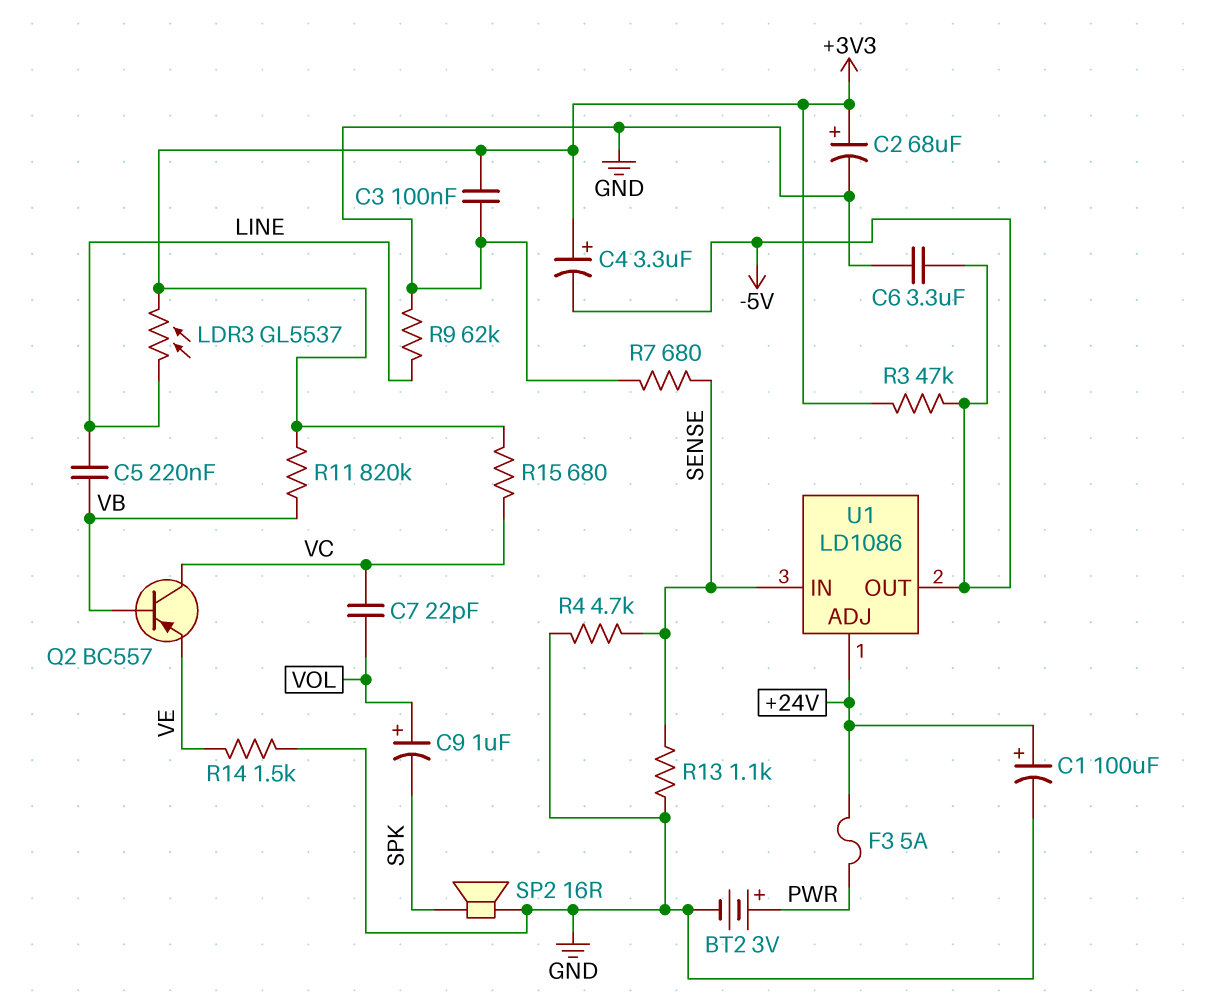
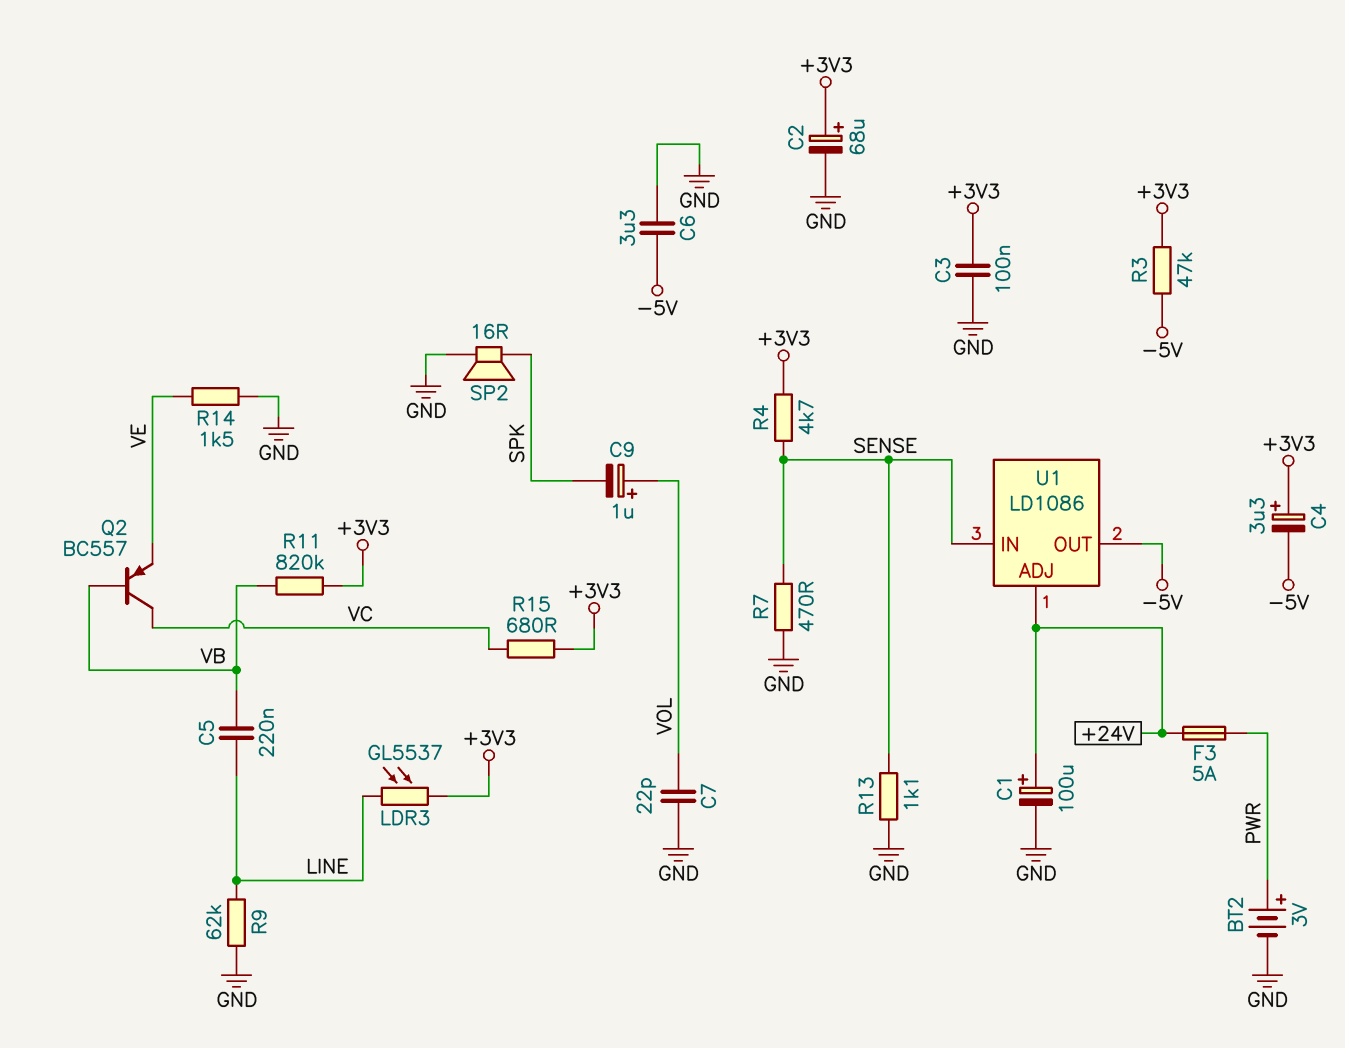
C7: 22pF (VC, VOL) -> 22pF (GND, VOL)
R4: 4.7k (GND, SENSE) -> 4.7k (+3V3, SENSE)
R7: 680 (GND, SENSE) -> 470 (GND, SENSE)

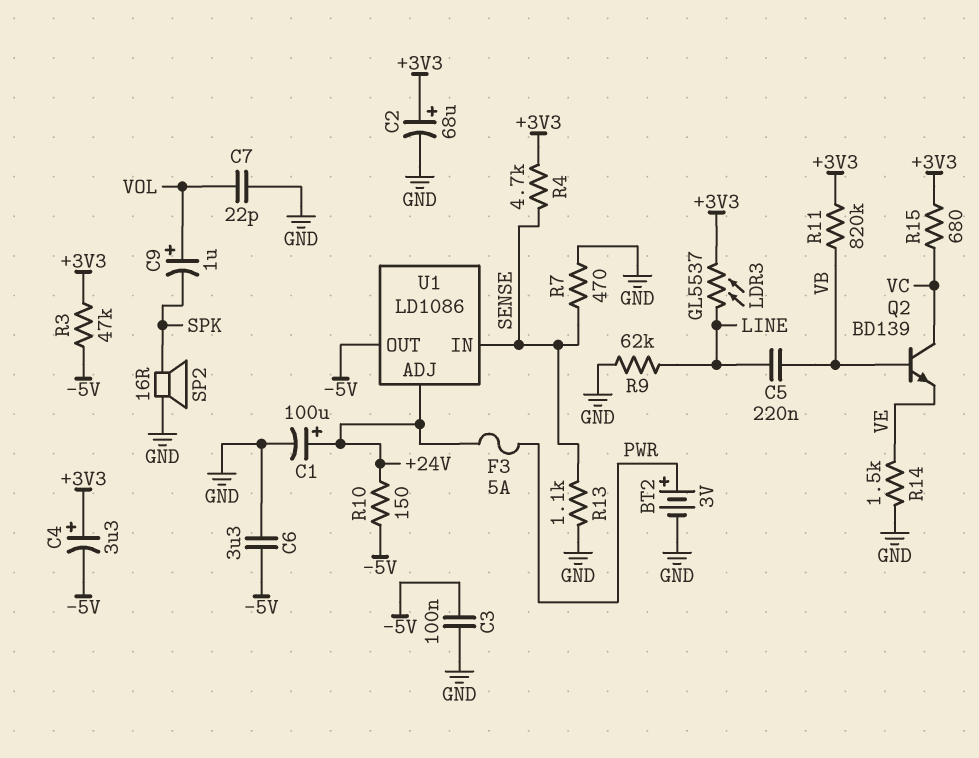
C3: 100nF (+3V3, GND) -> 100nF (-5V, GND)
Q2: PNP BC557 (B VB, C VC, E VE) -> NPN BD139 (B VB, C VC, E VE)
R10: none -> 150 (+24V, -5V)

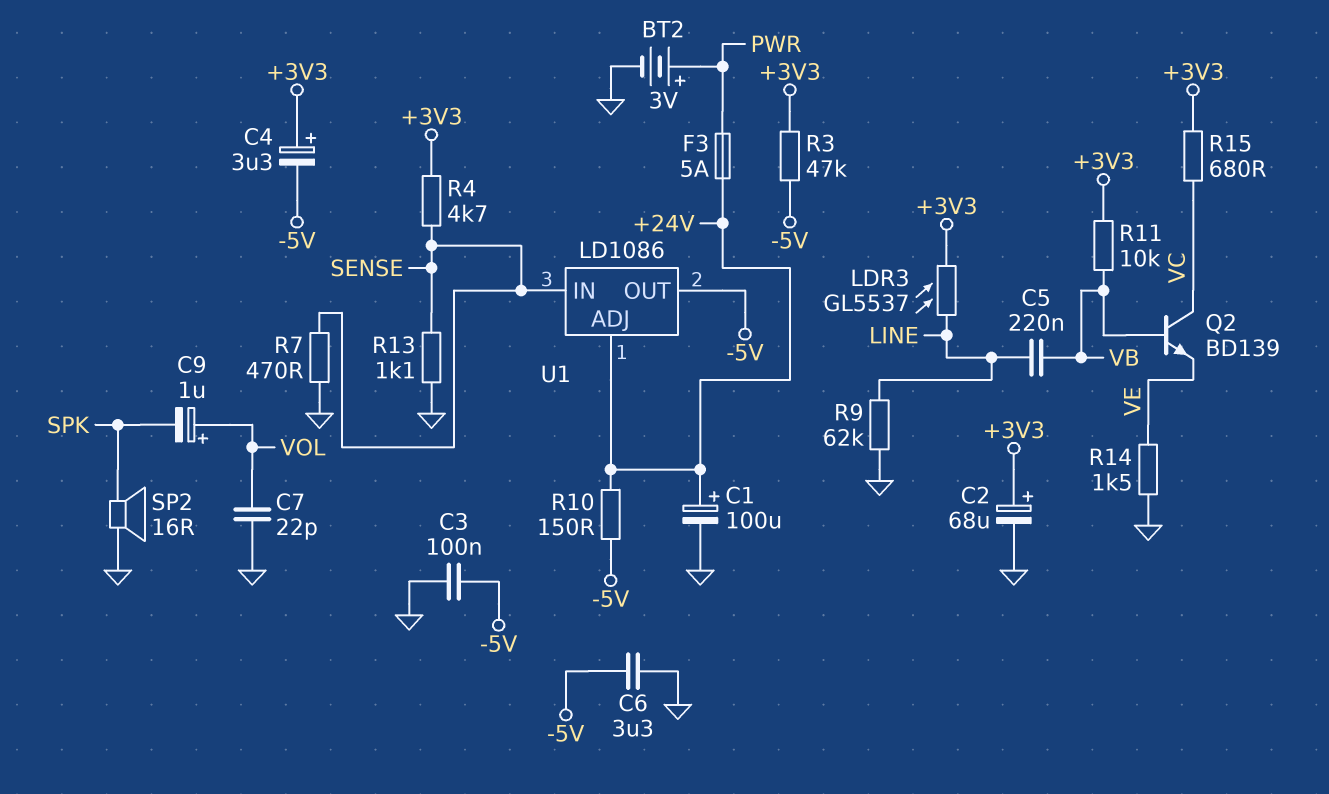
R11: 820k (+3V3, VB) -> 10k (+3V3, VB)

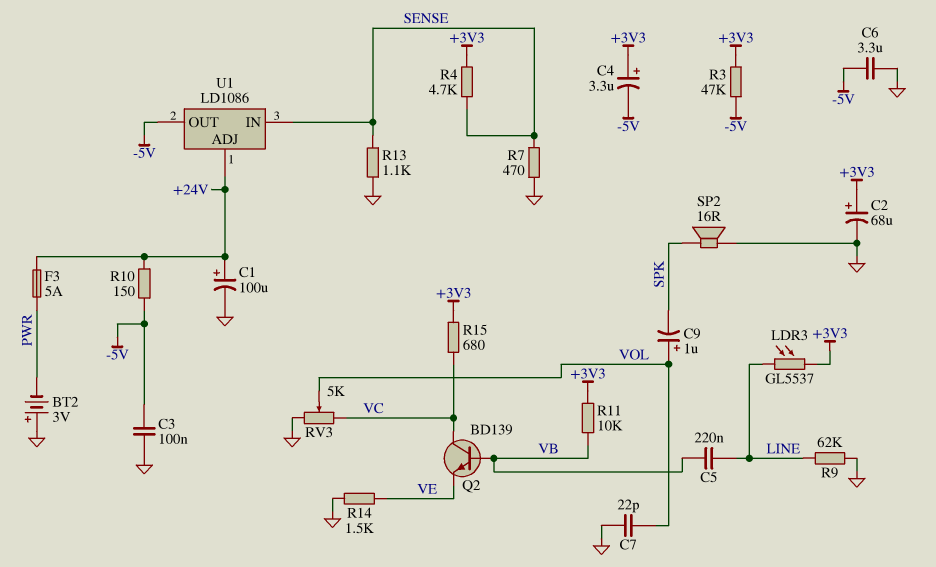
BT2: 3V (plus PWR, minus GND) -> 3V (plus GND, minus PWR)
RV3: none -> 5k (GND, VC, wiper VOL)

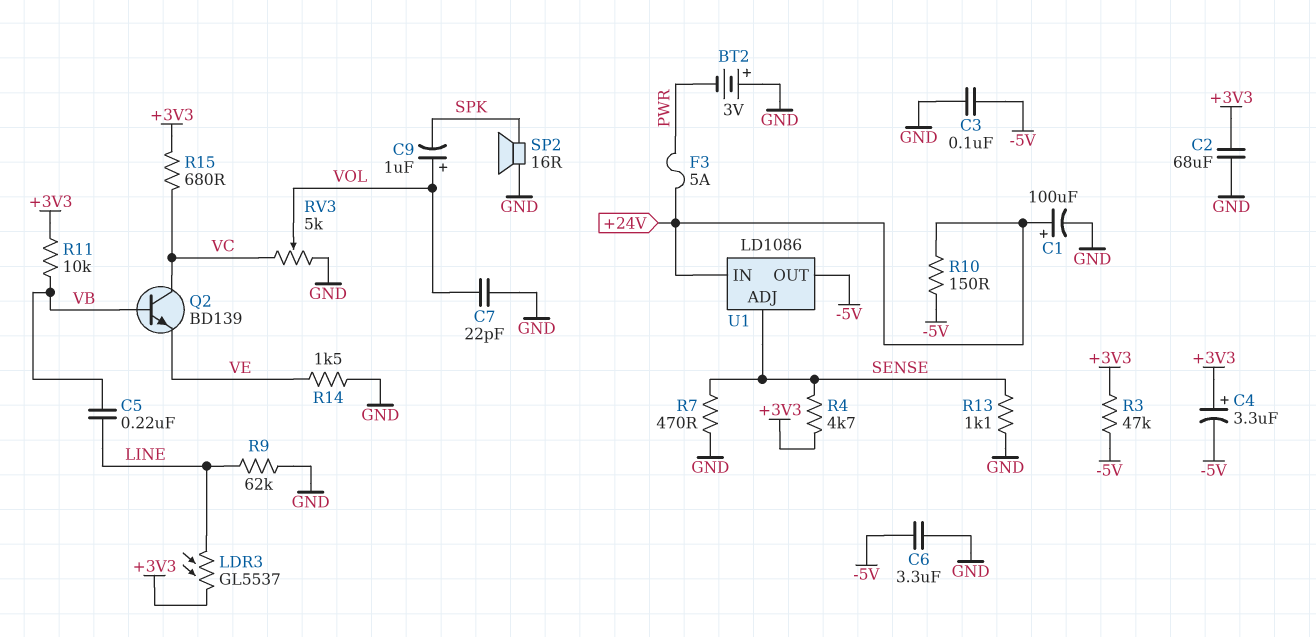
C2: 68uF (plus +3V3, minus GND) -> 68uF (+3V3, GND)
U1 pin ADJ: +24V -> SENSE
U1 pin IN: SENSE -> +24V

